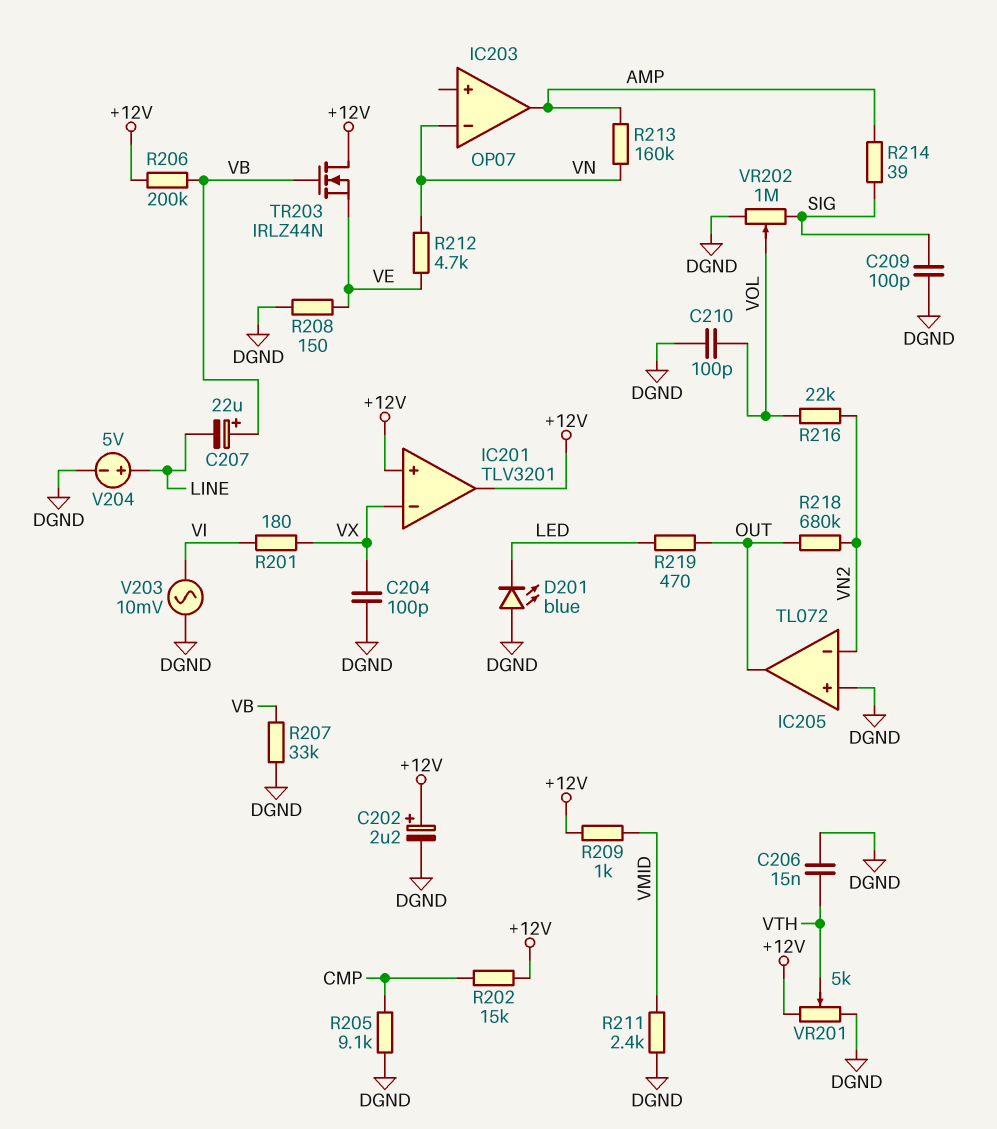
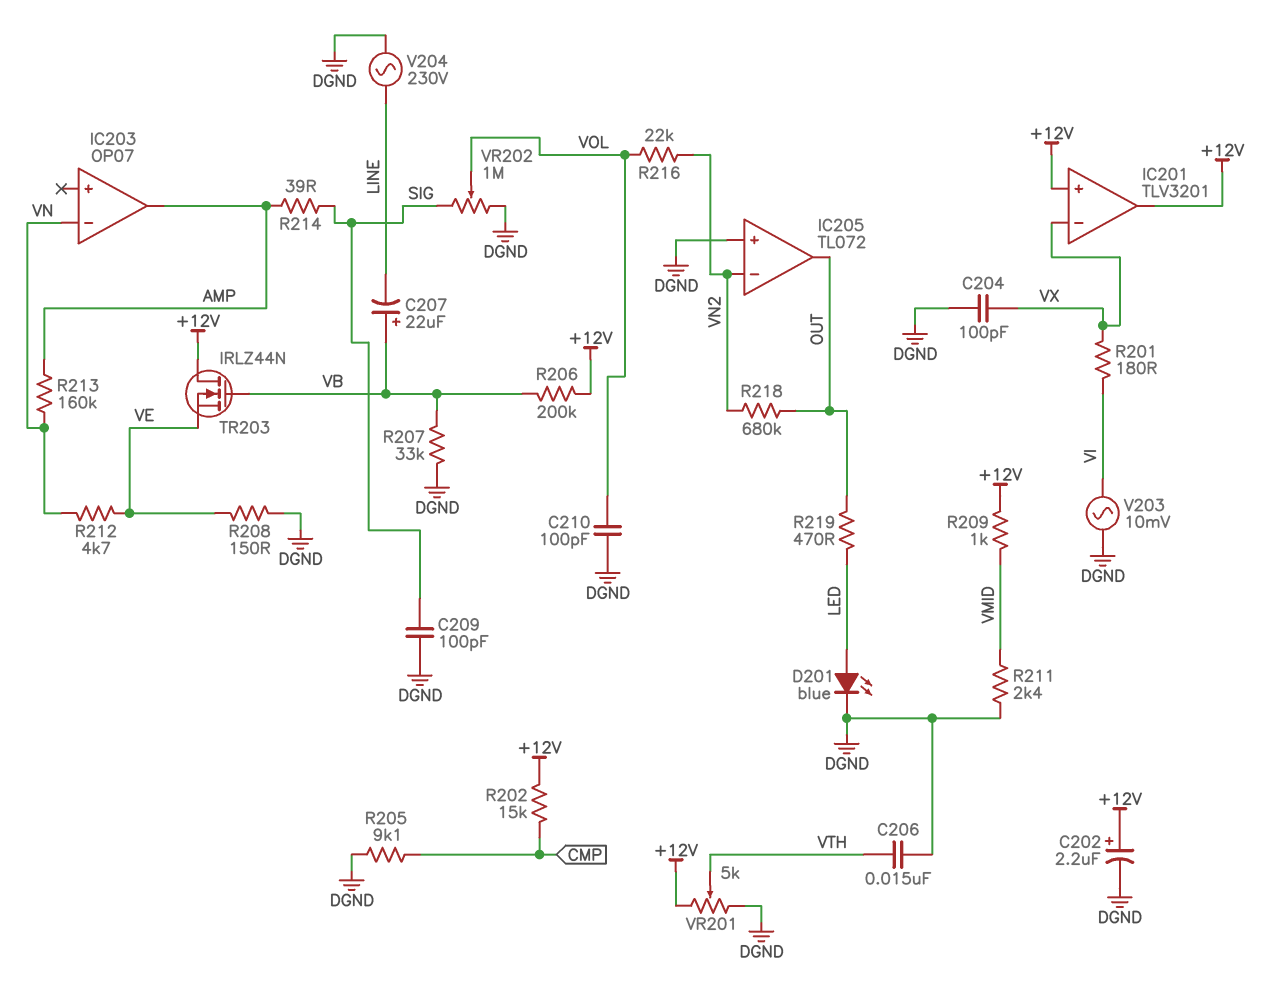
D201: LED blue (A DGND, K LED) -> LED blue (A LED, K DGND)
V204: 5V (plus LINE, minus DGND) -> AC 230V (DGND, LINE)

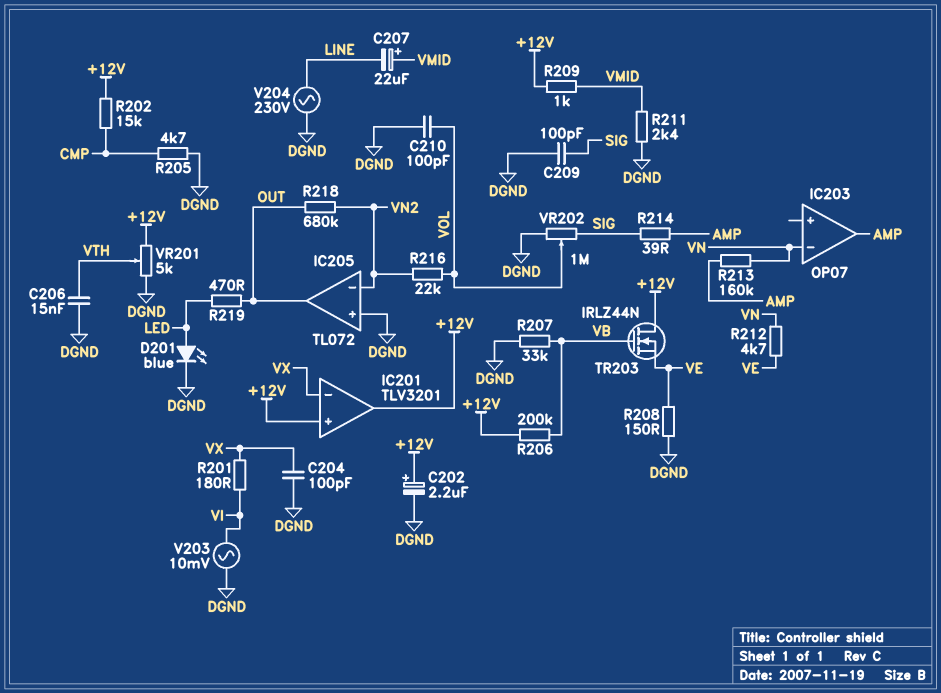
C207: 22uF (plus VB, minus LINE) -> 22uF (plus VMID, minus LINE)
R205: 9.1k (CMP, DGND) -> 4.7k (CMP, DGND)

